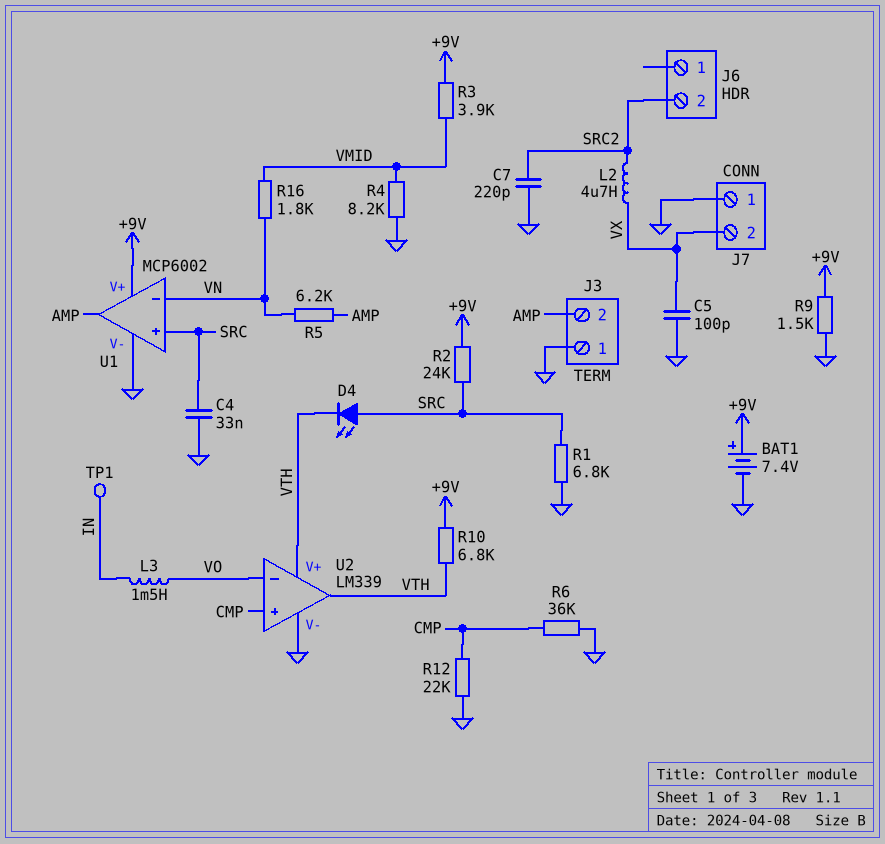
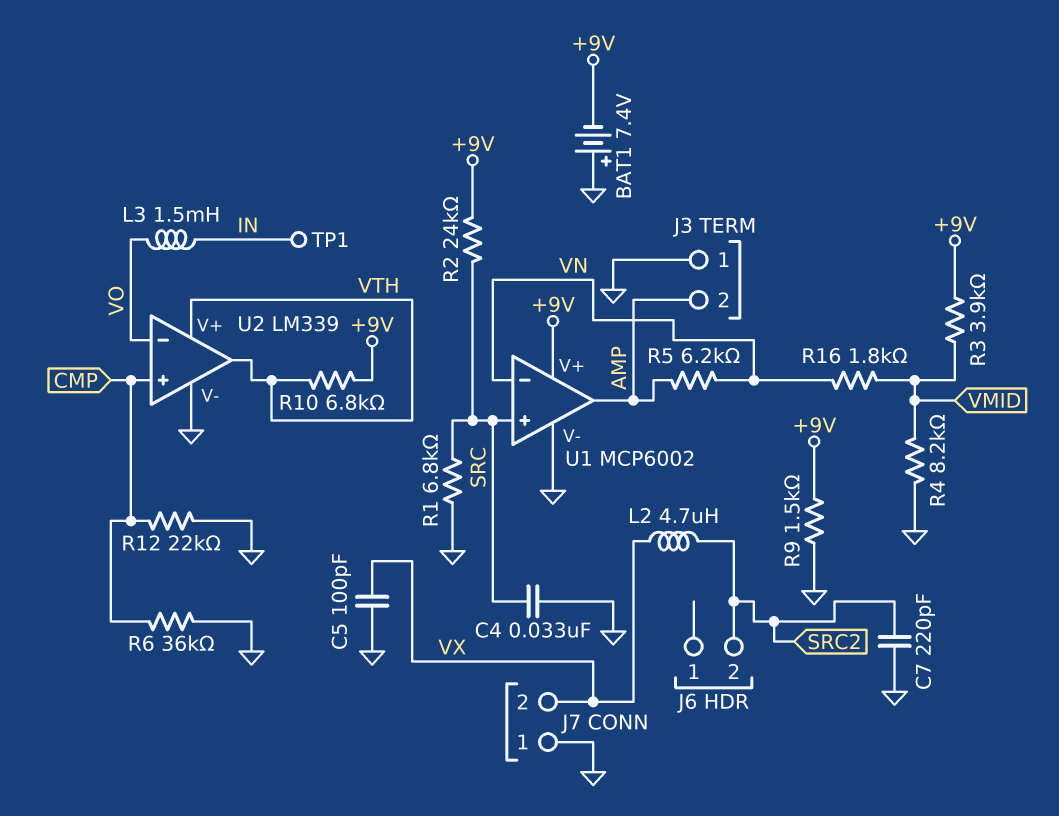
BAT1: 7.4V (plus +9V, minus GND) -> 7.4V (plus GND, minus +9V)
D4: LED (A SRC, K VTH) -> none

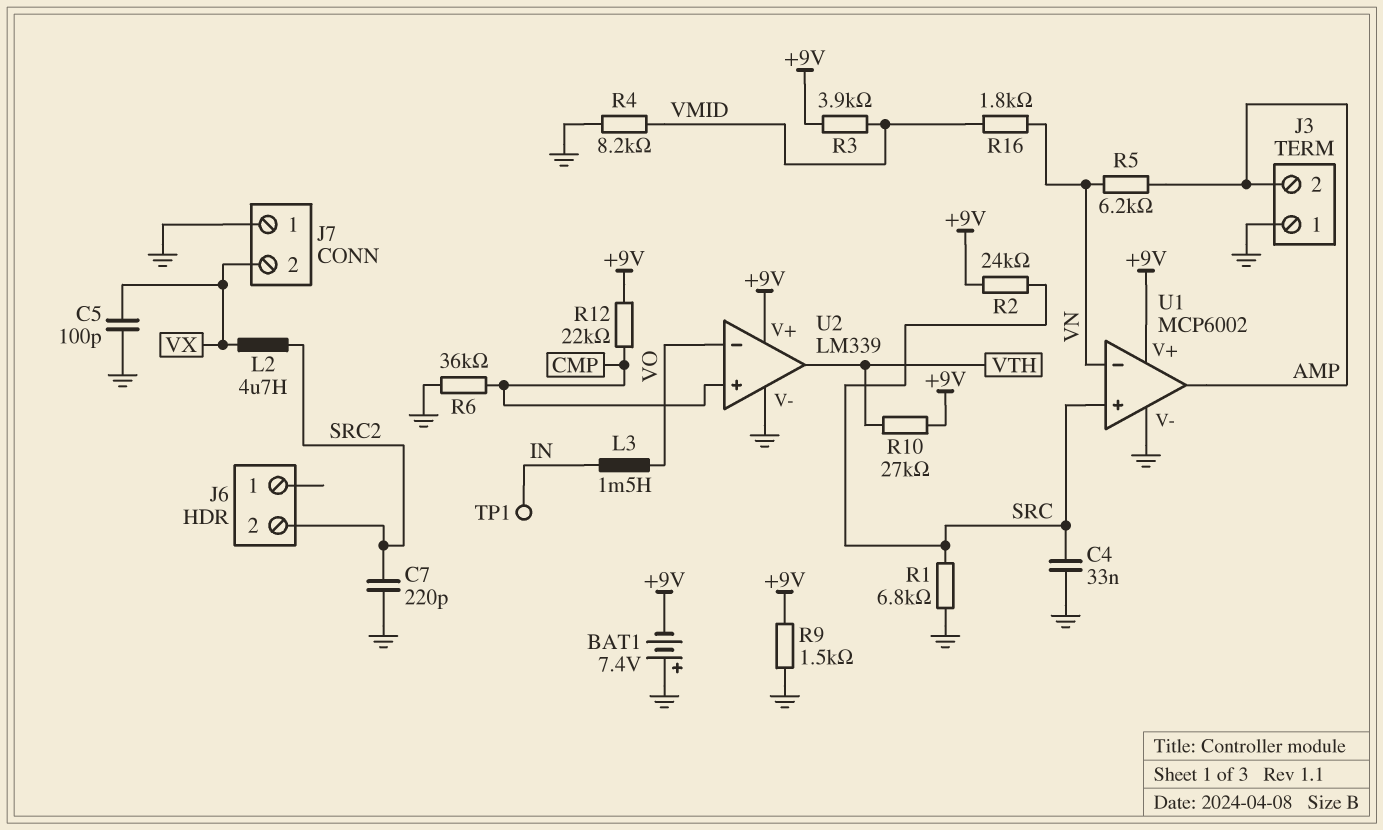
R10: 6.8k (+9V, VTH) -> 27k (+9V, VTH)
R12: 22k (CMP, GND) -> 22k (+9V, CMP)
U2 pin V+: VTH -> +9V

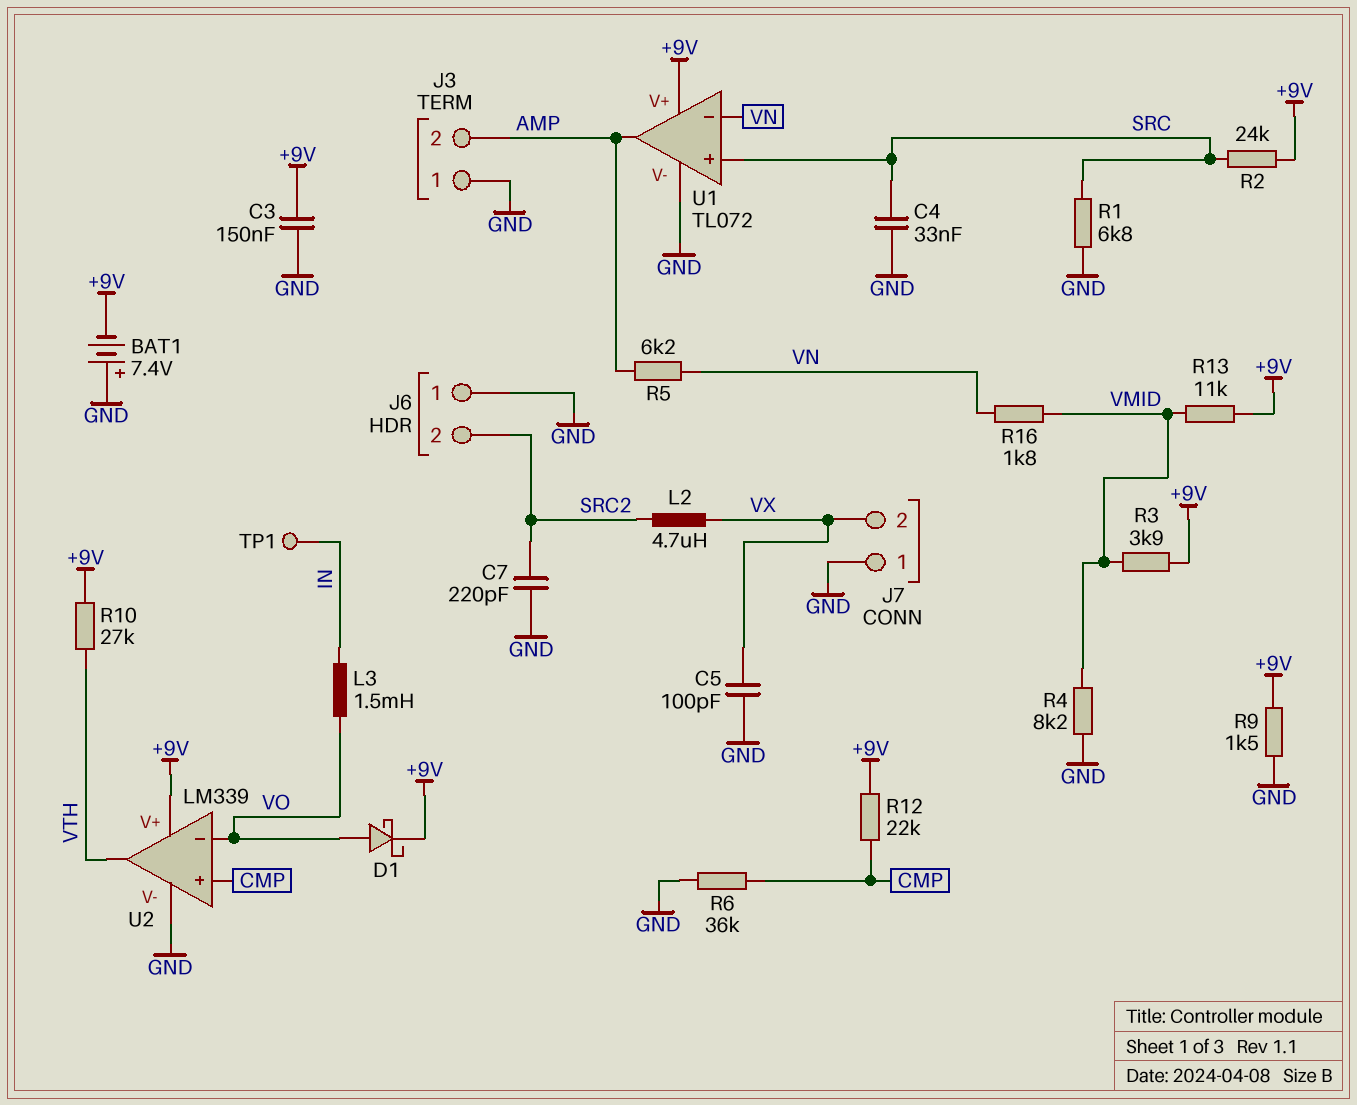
C3: none -> 150nF (+9V, GND)
D1: none -> schottky (A VO, K +9V)
J6 pin 1: none -> GND
R13: none -> 11k (+9V, VMID)
U1: MCP6002 -> TL072

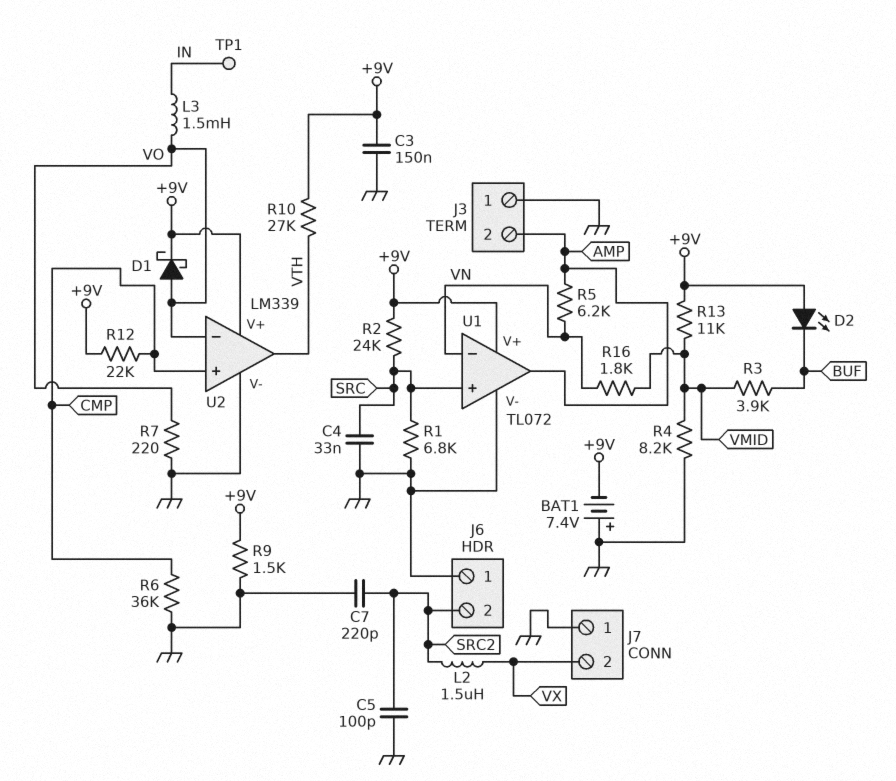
C5: 100pF (GND, VX) -> 100pF (GND, SRC2)
D2: none -> LED (A +9V, K BUF)
L2: 4.7uH (SRC2, VX) -> 1.5uH (SRC2, VX)
R3: 3.9k (+9V, VMID) -> 3.9k (BUF, VMID)
R7: none -> 220 (GND, VO)

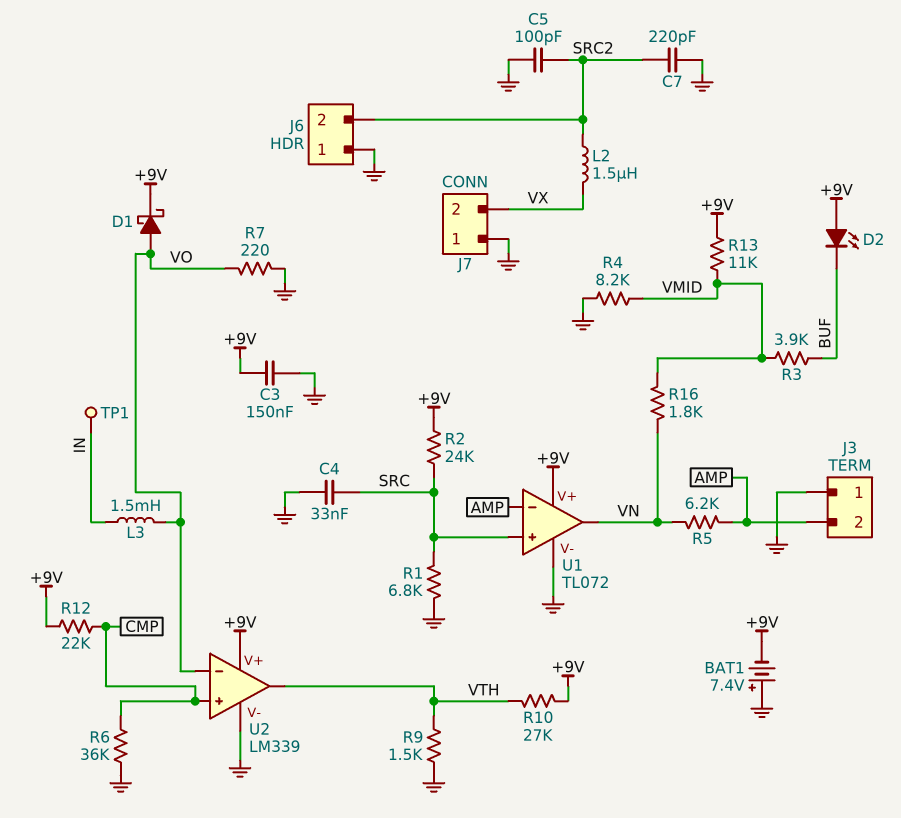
R9: 1.5k (+9V, GND) -> 1.5k (GND, VTH)
U1 pin in-: VN -> AMP
U1 pin out: AMP -> VN

